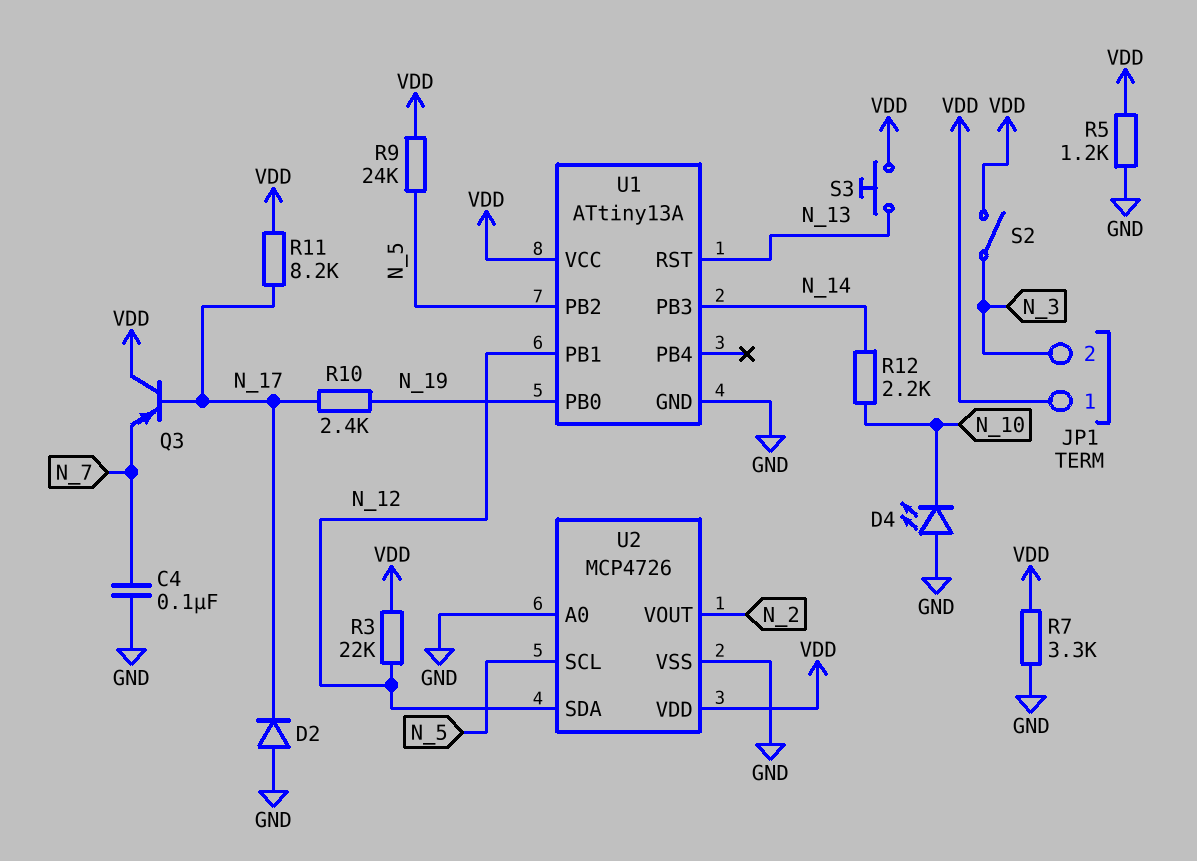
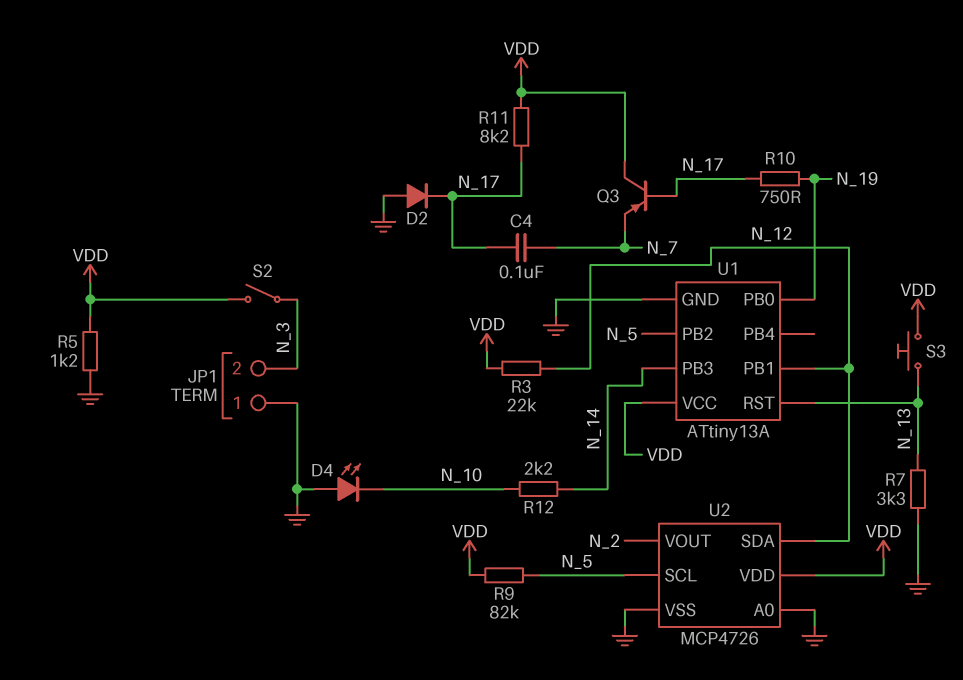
C4: 100nF (GND, N_7) -> 100nF (N_7, N_17)
JP1 pin 1: VDD -> GND
R7: 3.3k (GND, VDD) -> 3.3k (GND, N_13)
R9: 24k (N_5, VDD) -> 82k (N_5, VDD)
R10: 2.4k (N_17, N_19) -> 750 (N_17, N_19)

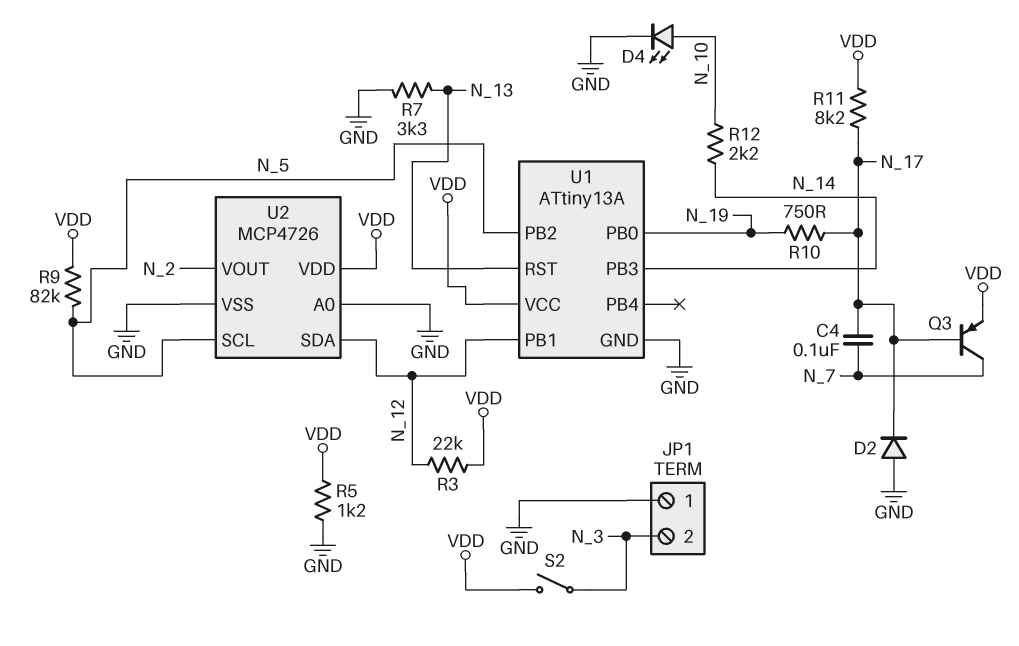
D4: LED (A GND, K N_10) -> LED (A N_10, K GND)
Q3: PNP (B N_17, C VDD, E N_7) -> PNP (B N_17, C N_7, E VDD)
S3: button (N_13, VDD) -> none

